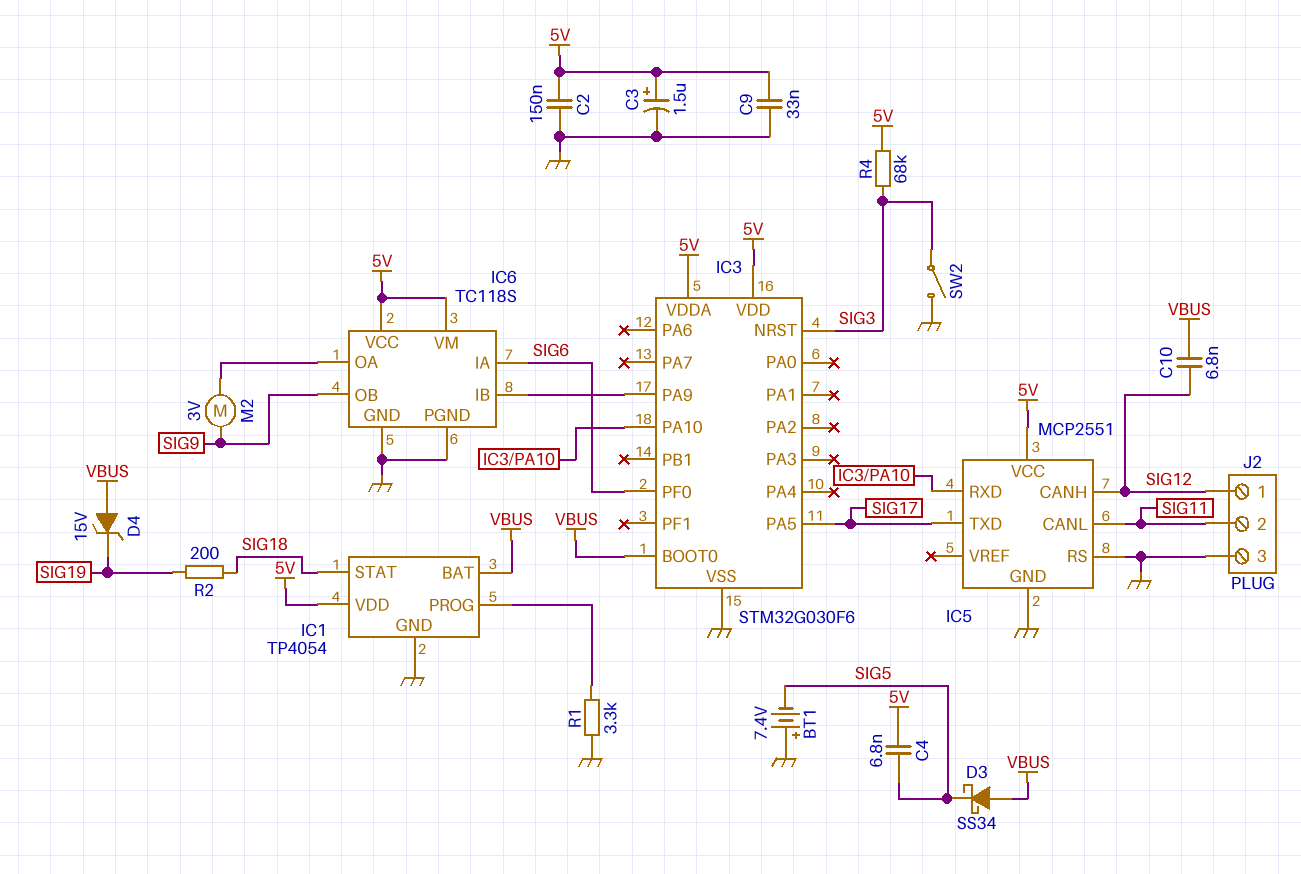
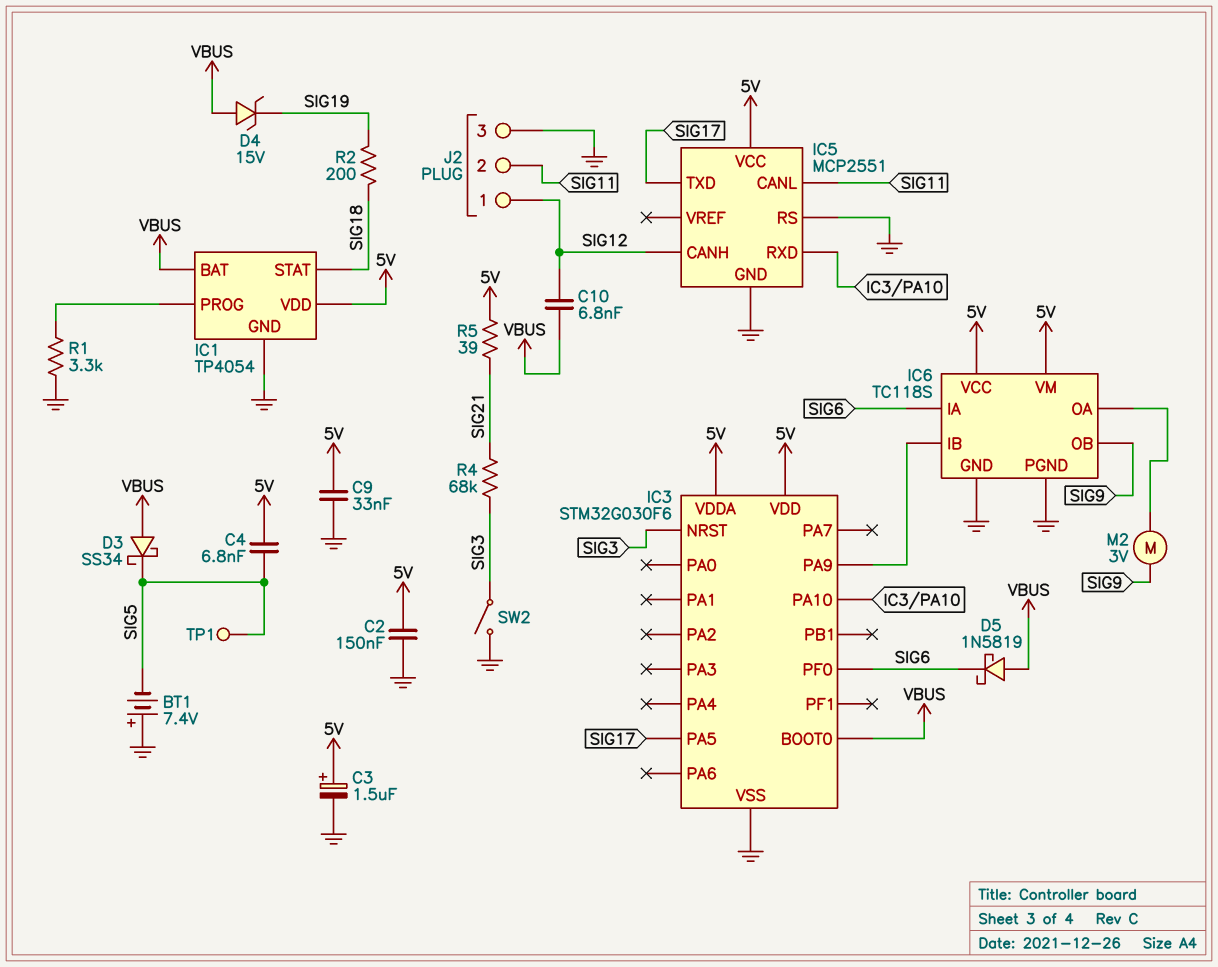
D5: none -> schottky 1N5819 (A VBUS, K SIG6)
R4: 68k (5V, SIG3) -> 68k (SIG3, SIG21)
R5: none -> 39 (5V, SIG21)
TP1: none -> test point (SIG5)

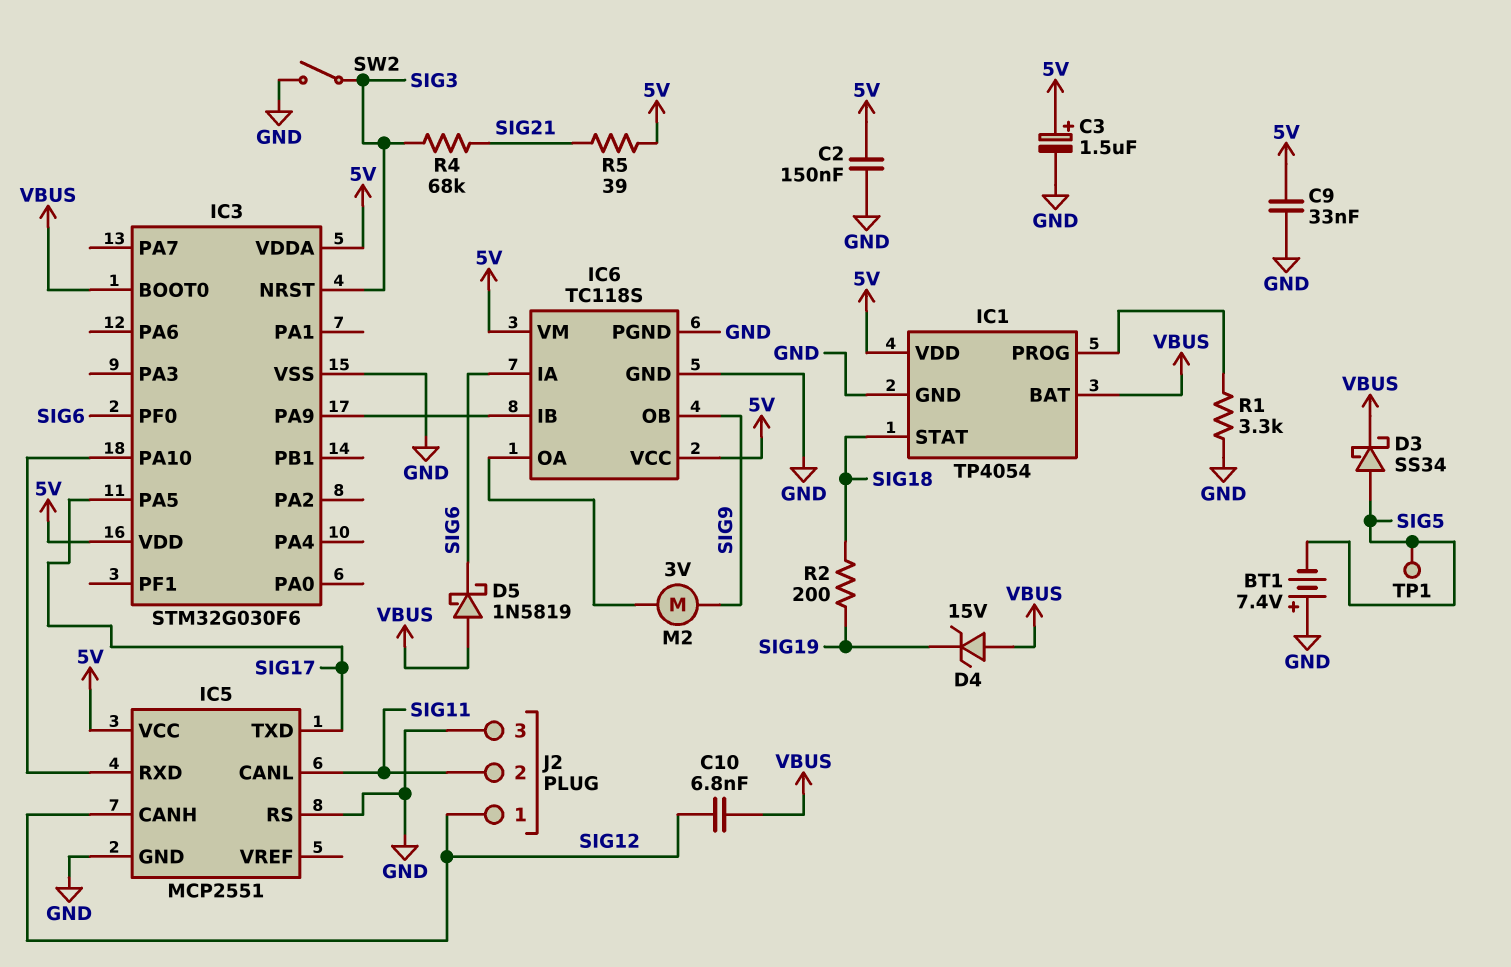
C4: 6.8nF (5V, SIG5) -> none
D3: schottky SS34 (A VBUS, K SIG5) -> schottky SS34 (A SIG5, K VBUS)

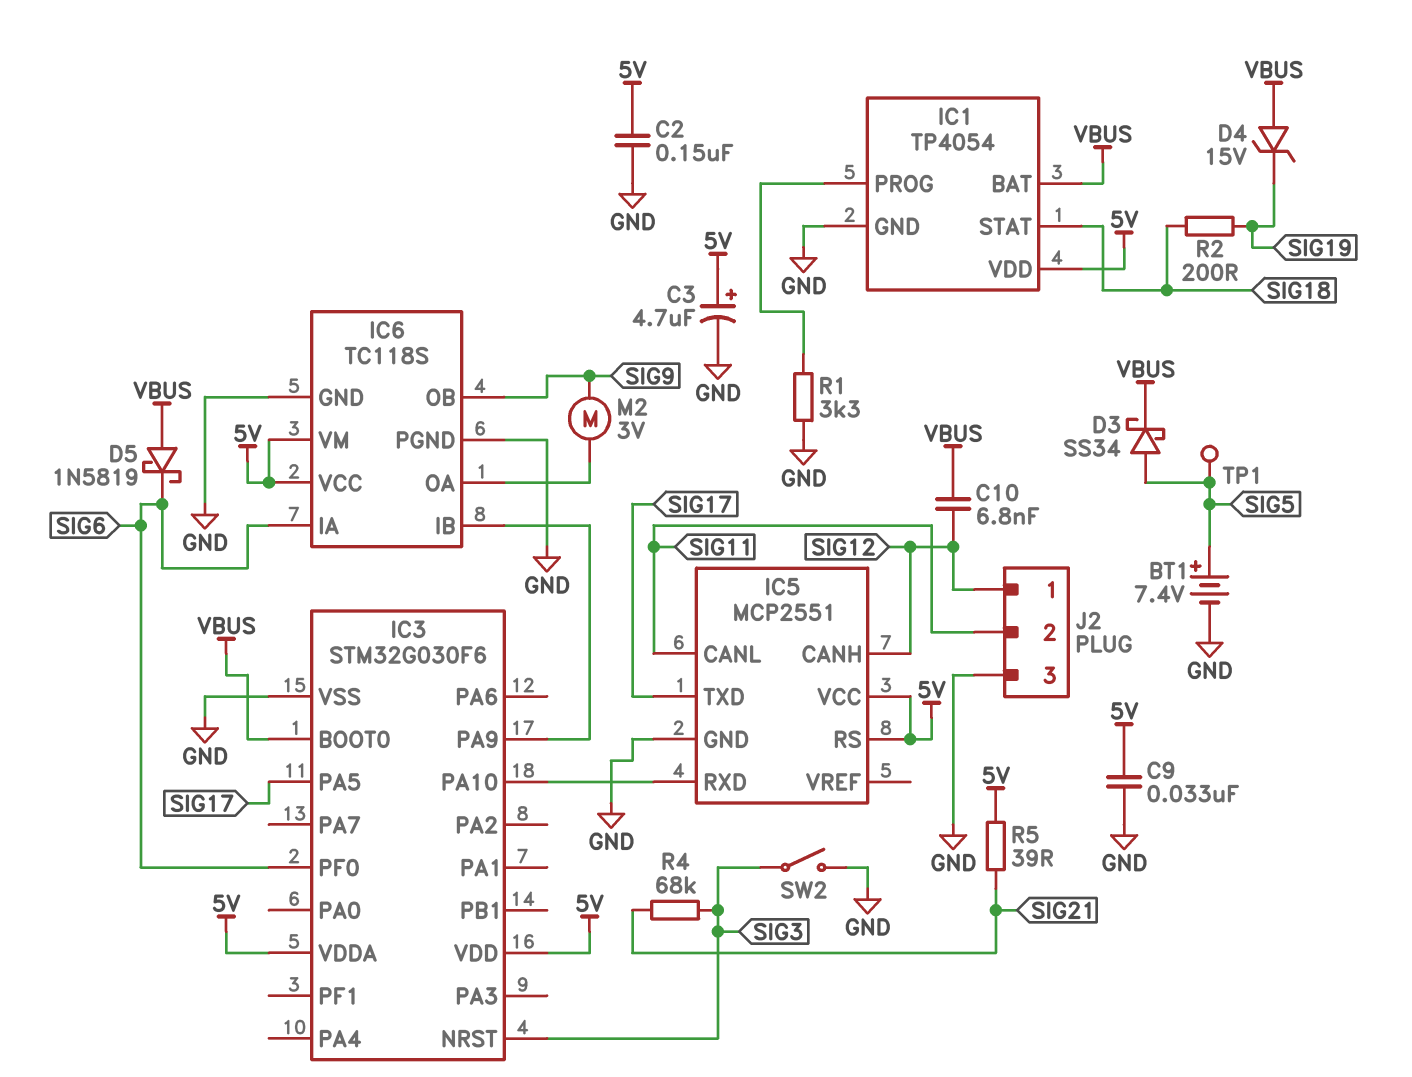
BT1: 7.4V (plus GND, minus SIG5) -> 7.4V (plus SIG5, minus GND)
C3: 1.5uF (plus 5V, minus GND) -> 4.7uF (plus 5V, minus GND)
IC5 pin RS: GND -> 5V

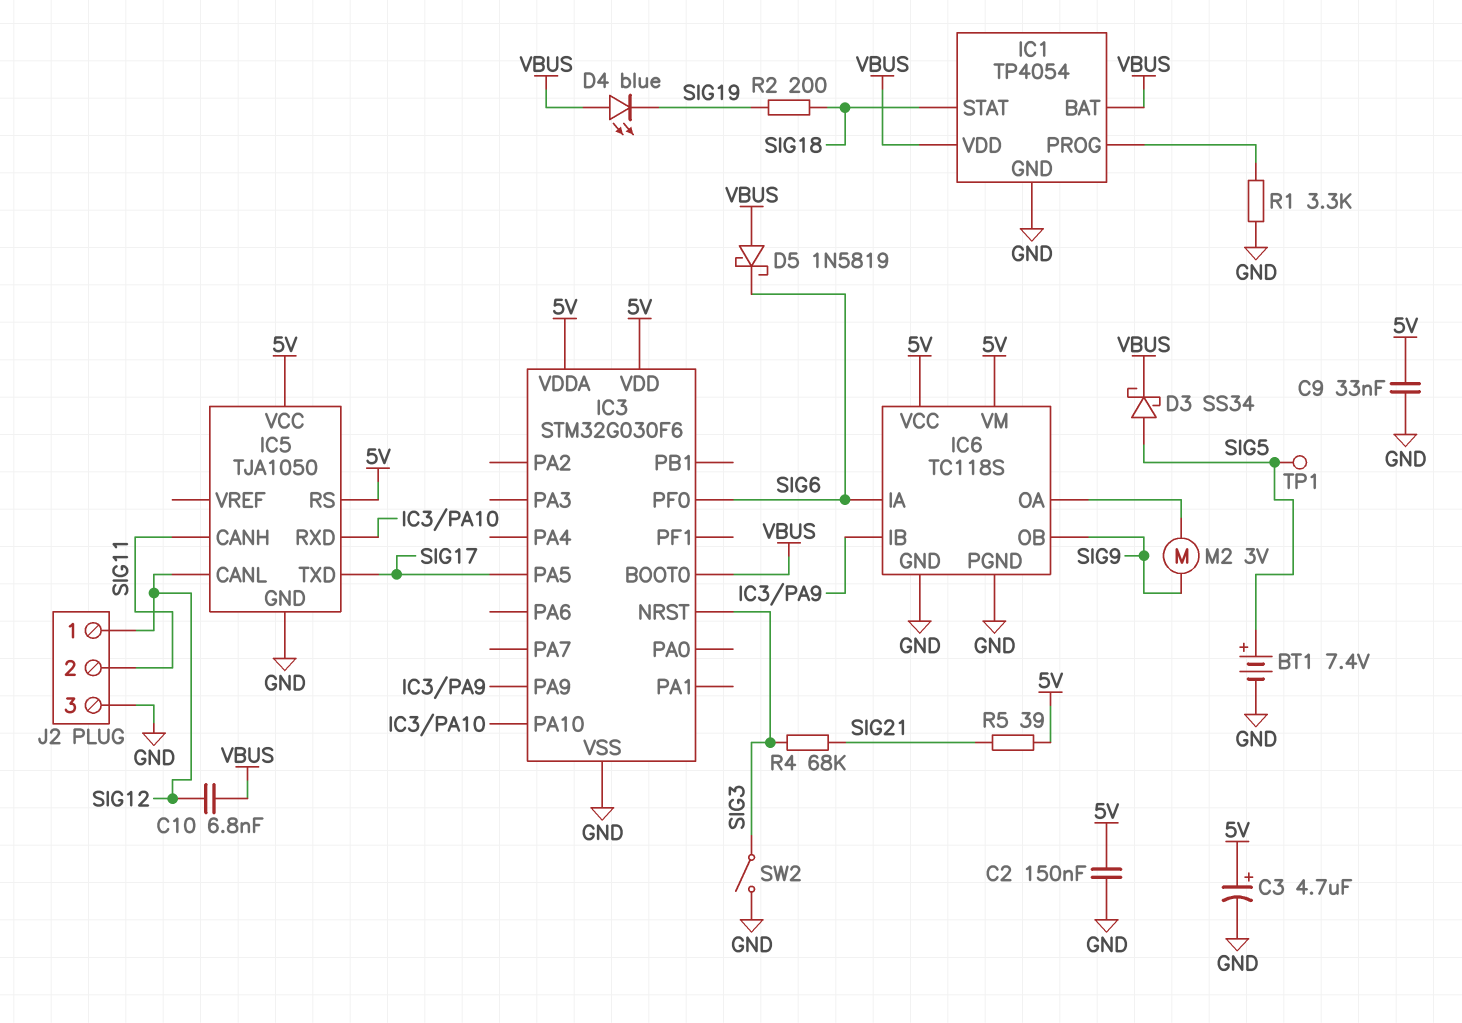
D4: zener 15V (A VBUS, K SIG19) -> LED blue (A VBUS, K SIG19)
IC1 pin VDD: 5V -> VBUS
IC5: MCP2551 -> TJA1050
IC5 pin CANH: SIG12 -> SIG11
IC5 pin CANL: SIG11 -> SIG12

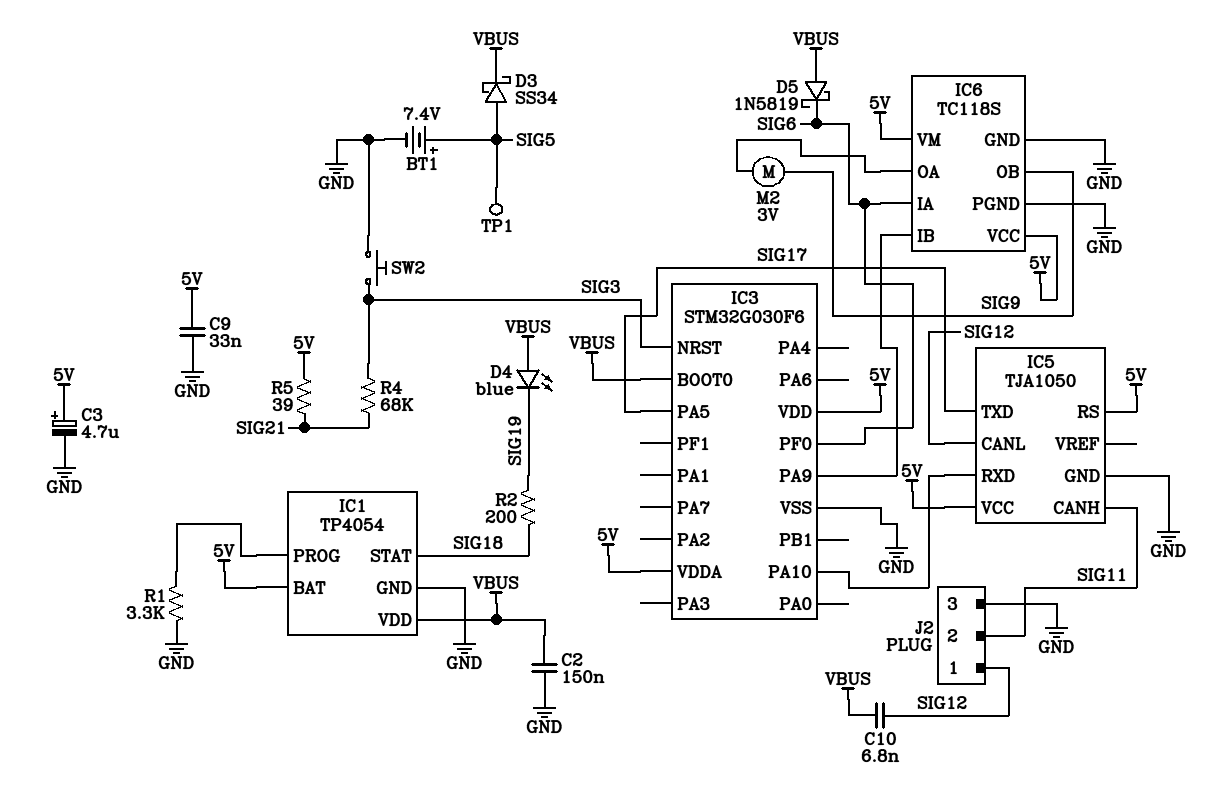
C2: 150nF (5V, GND) -> 150nF (GND, VBUS)
IC1 pin BAT: VBUS -> 5V
SW2: switch (GND, SIG3) -> button (GND, SIG3)

